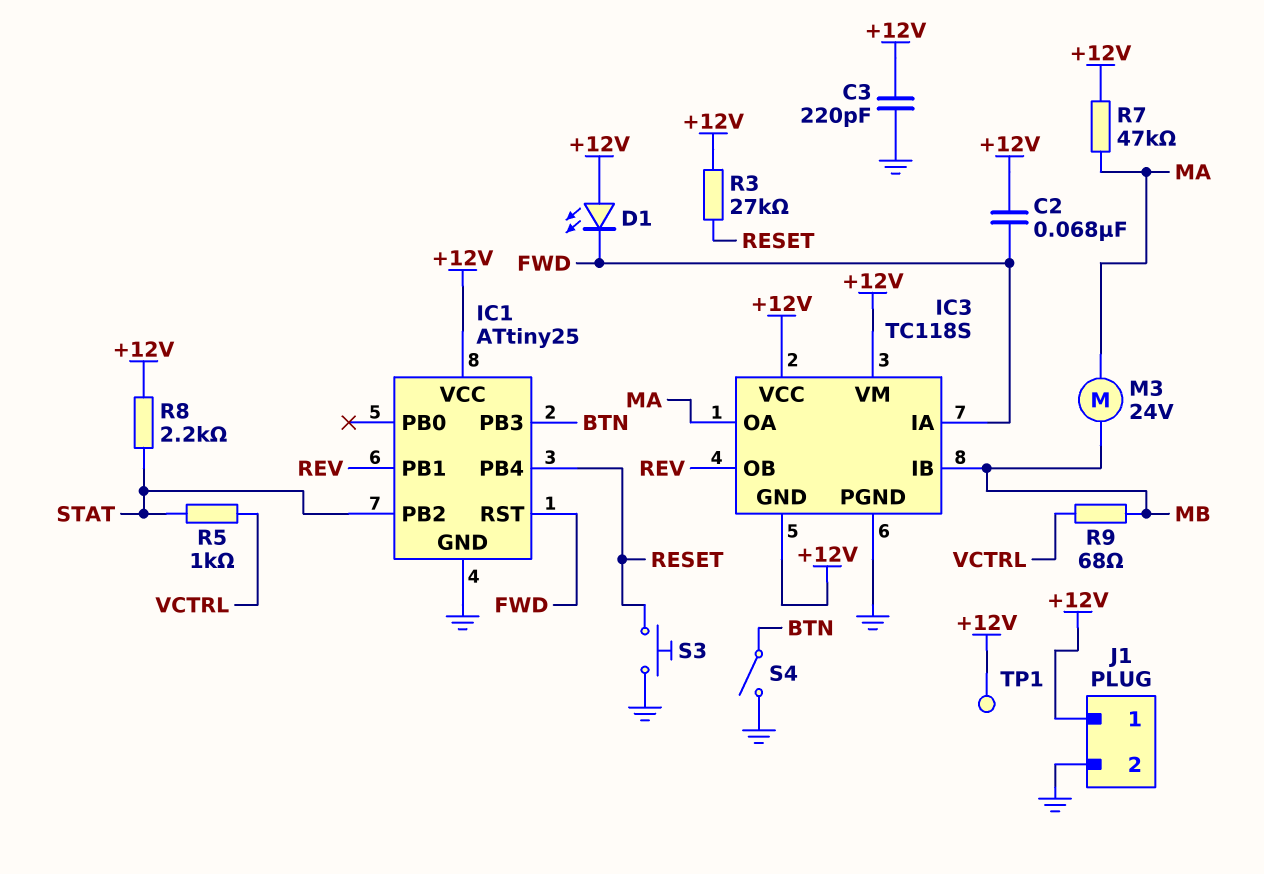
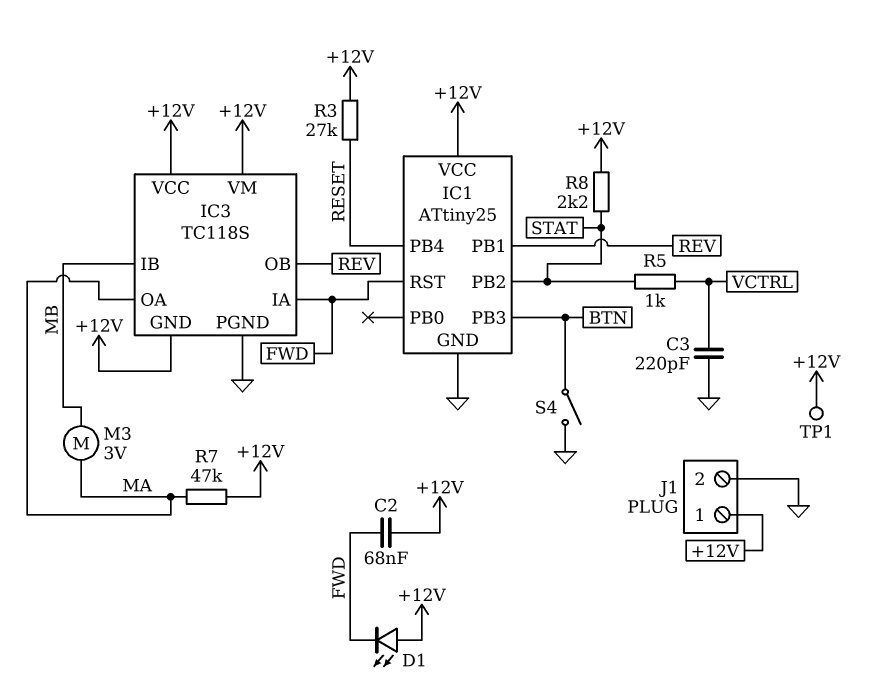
C3: 220pF (+12V, GND) -> 220pF (GND, VCTRL)
M3: motor 24V (MA, MB) -> motor 3V (MA, MB)
R9: 68 (MB, VCTRL) -> none
S3: button (GND, RESET) -> none

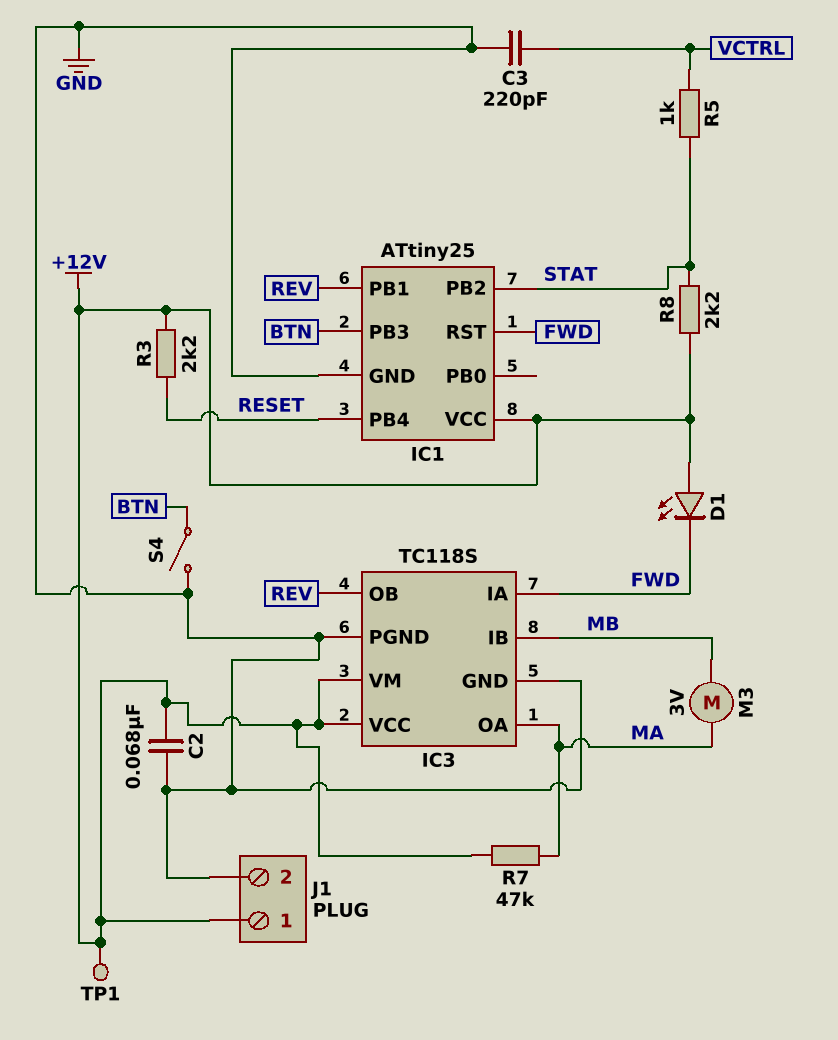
C2: 68nF (+12V, FWD) -> 68nF (+12V, GND)
IC3 pin GND: +12V -> GND
R3: 27k (+12V, RESET) -> 2.2k (+12V, RESET)

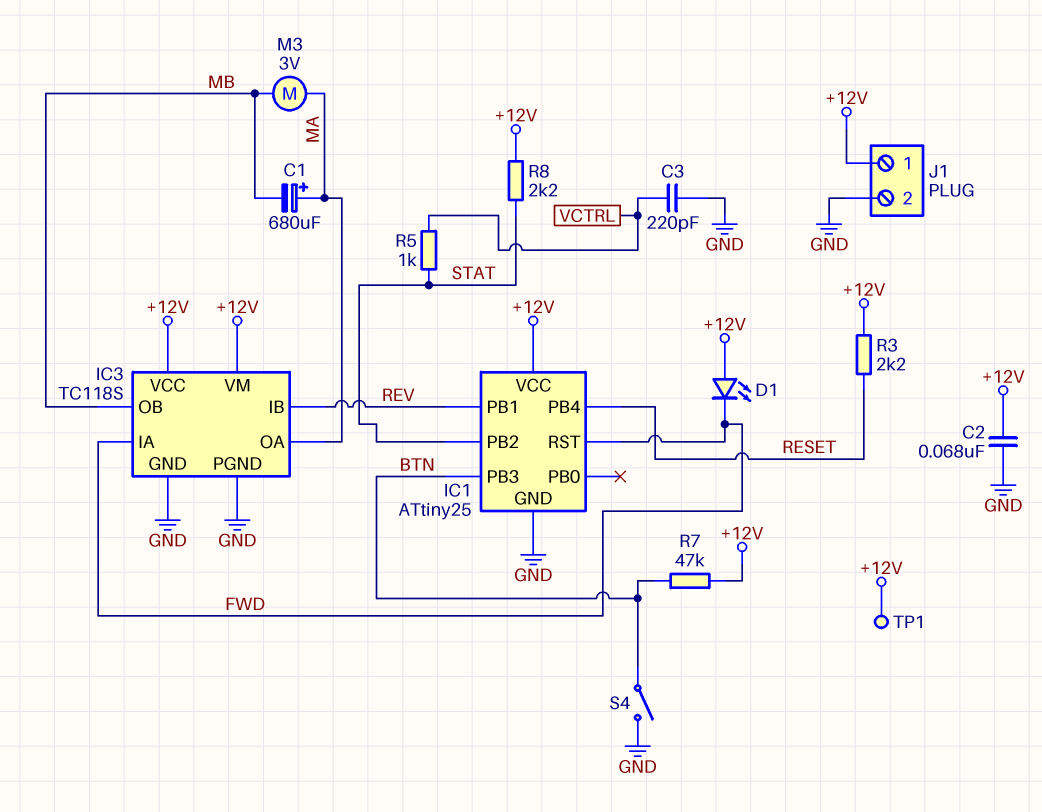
C1: none -> 680uF (plus MA, minus MB)
IC3 pin IB: MB -> REV
IC3 pin OB: REV -> MB
R7: 47k (+12V, MA) -> 47k (+12V, BTN)

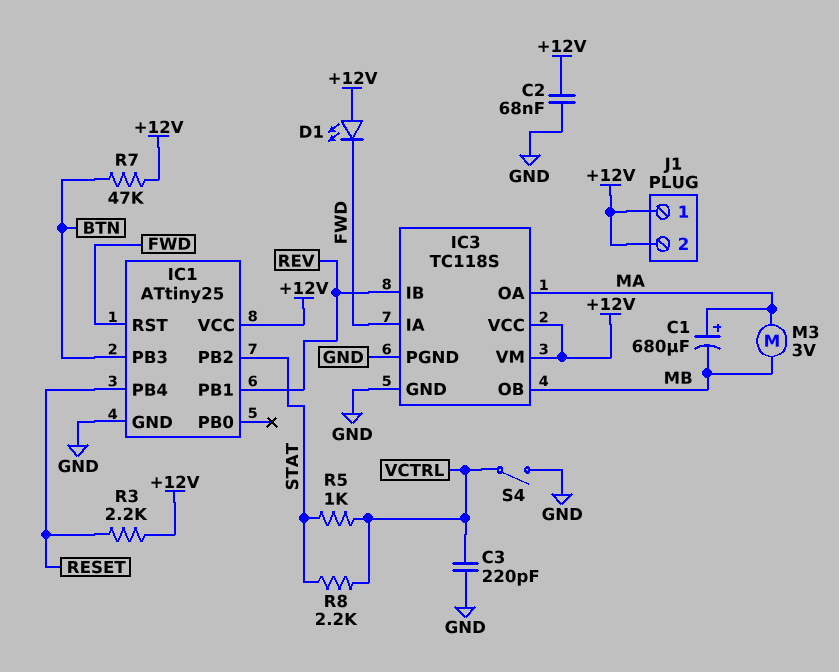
J1 pin 2: GND -> +12V
R8: 2.2k (+12V, STAT) -> 2.2k (STAT, VCTRL)
S4: switch (BTN, GND) -> switch (GND, VCTRL)
TP1: test point (+12V) -> none

